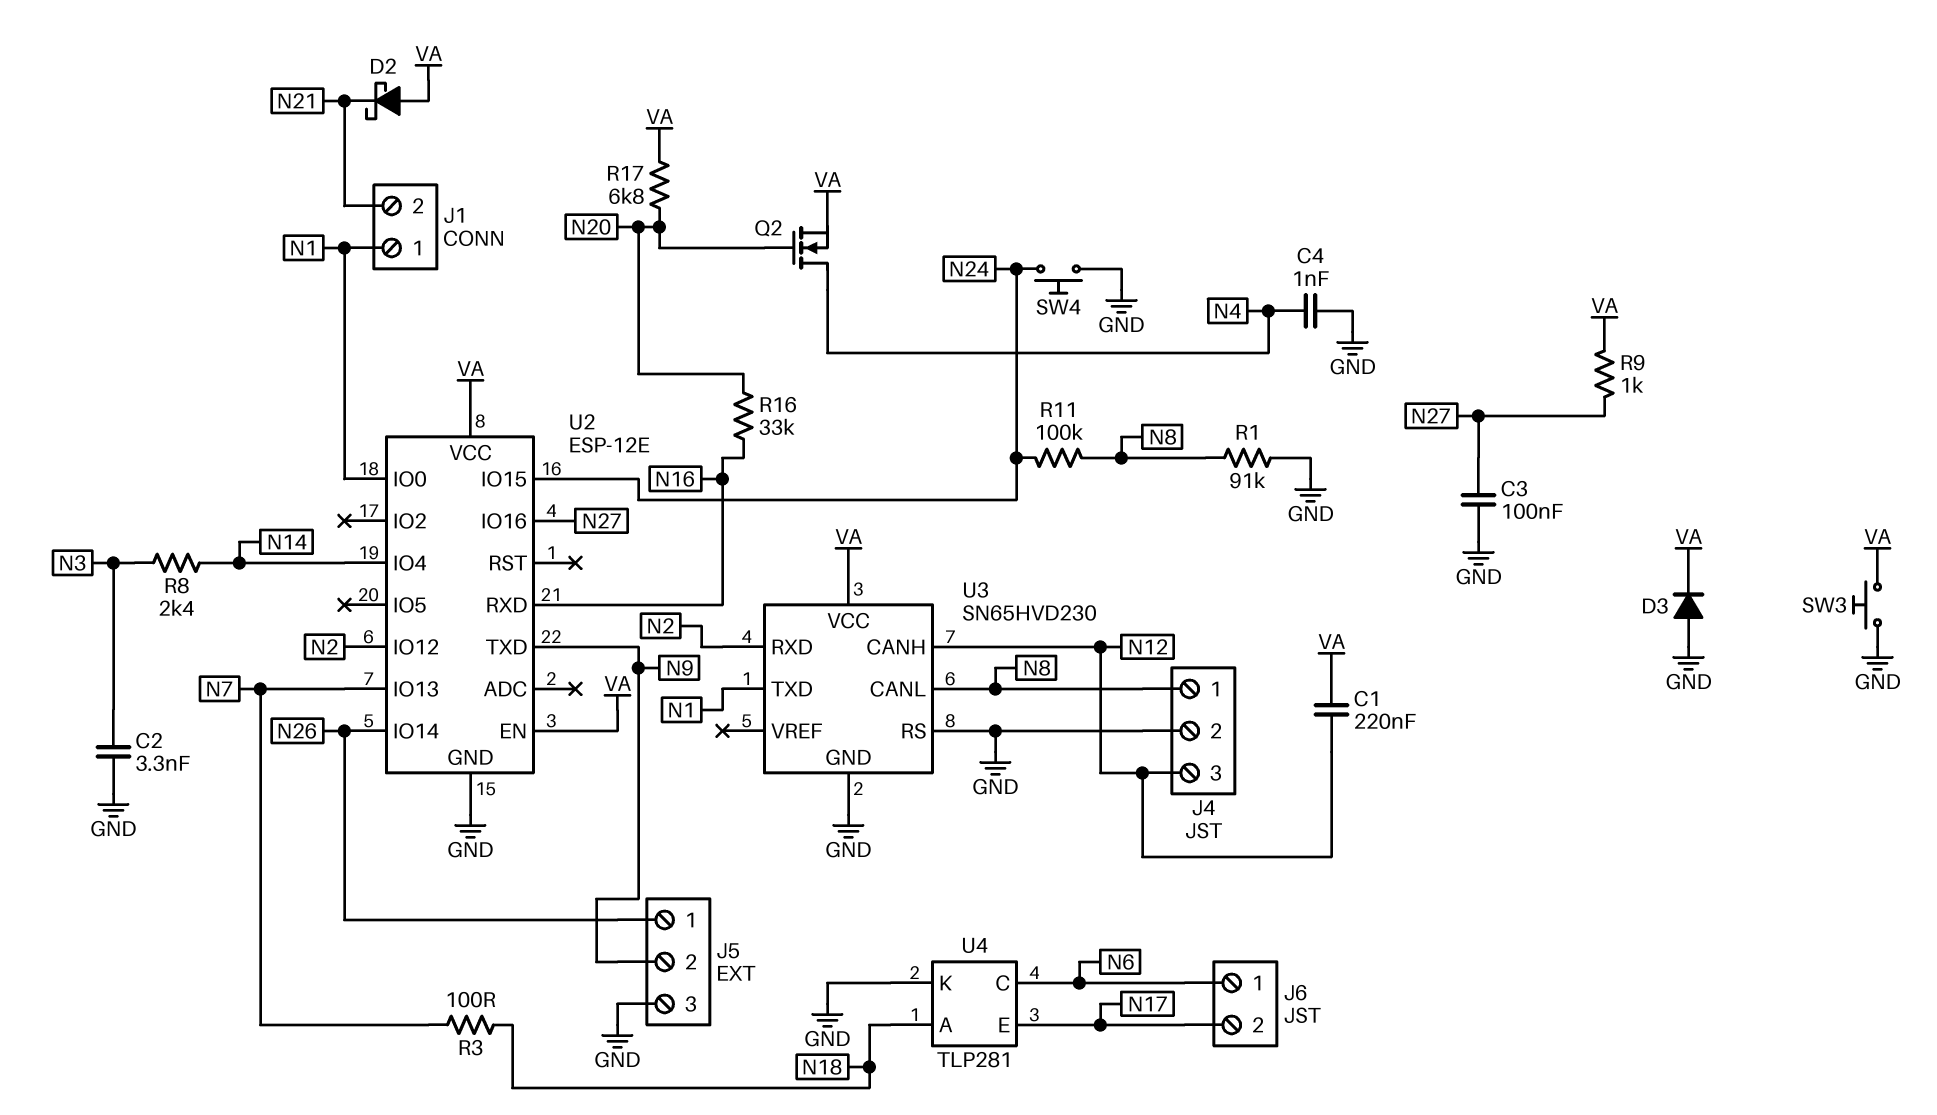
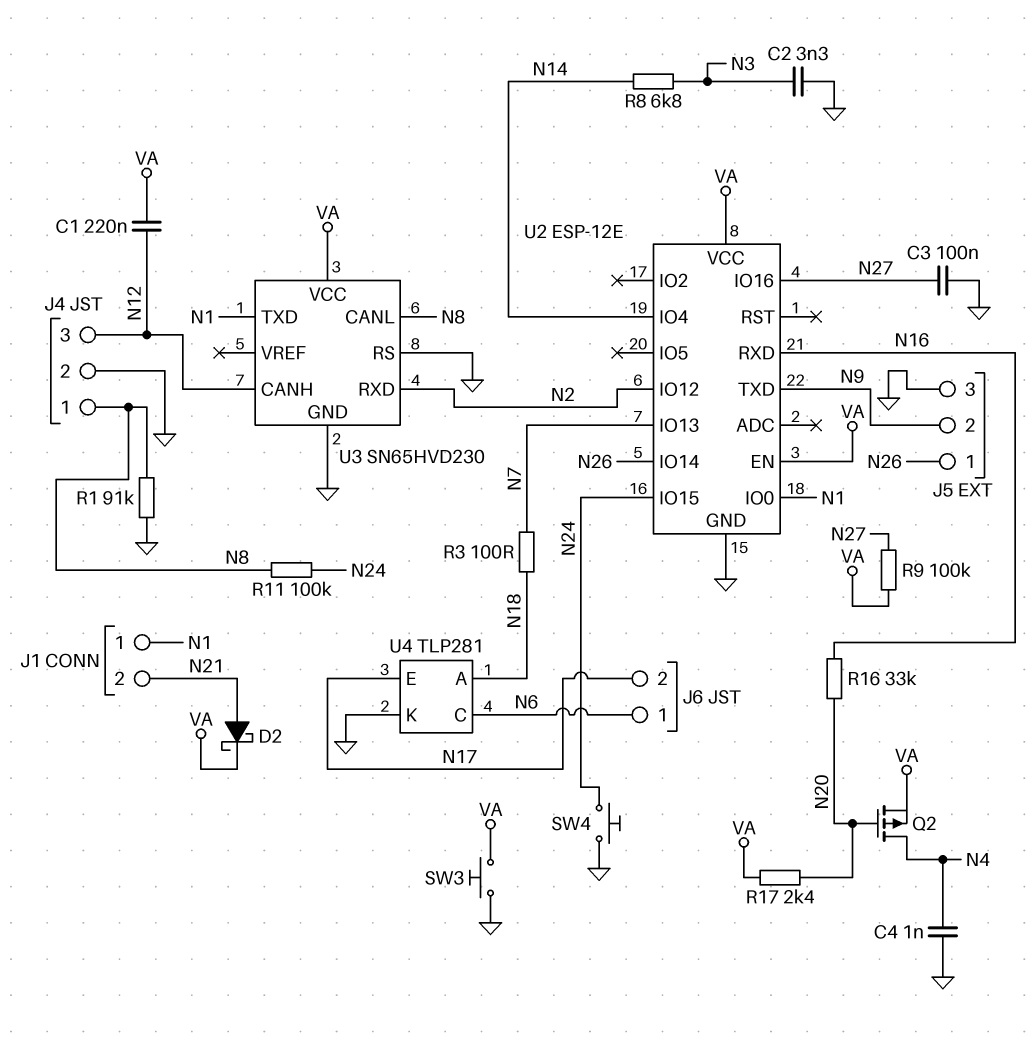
D2: schottky (A VA, K N21) -> schottky (A N21, K VA)
D3: diode (A GND, K VA) -> none
Q2: NMOS (G N20, D N4, S VA) -> PMOS (G N20, D N4, S VA)
R8: 2.4k (N3, N14) -> 6.8k (N3, N14)
R9: 1k (N27, VA) -> 100k (N27, VA)
R17: 6.8k (N20, VA) -> 2.4k (N20, VA)

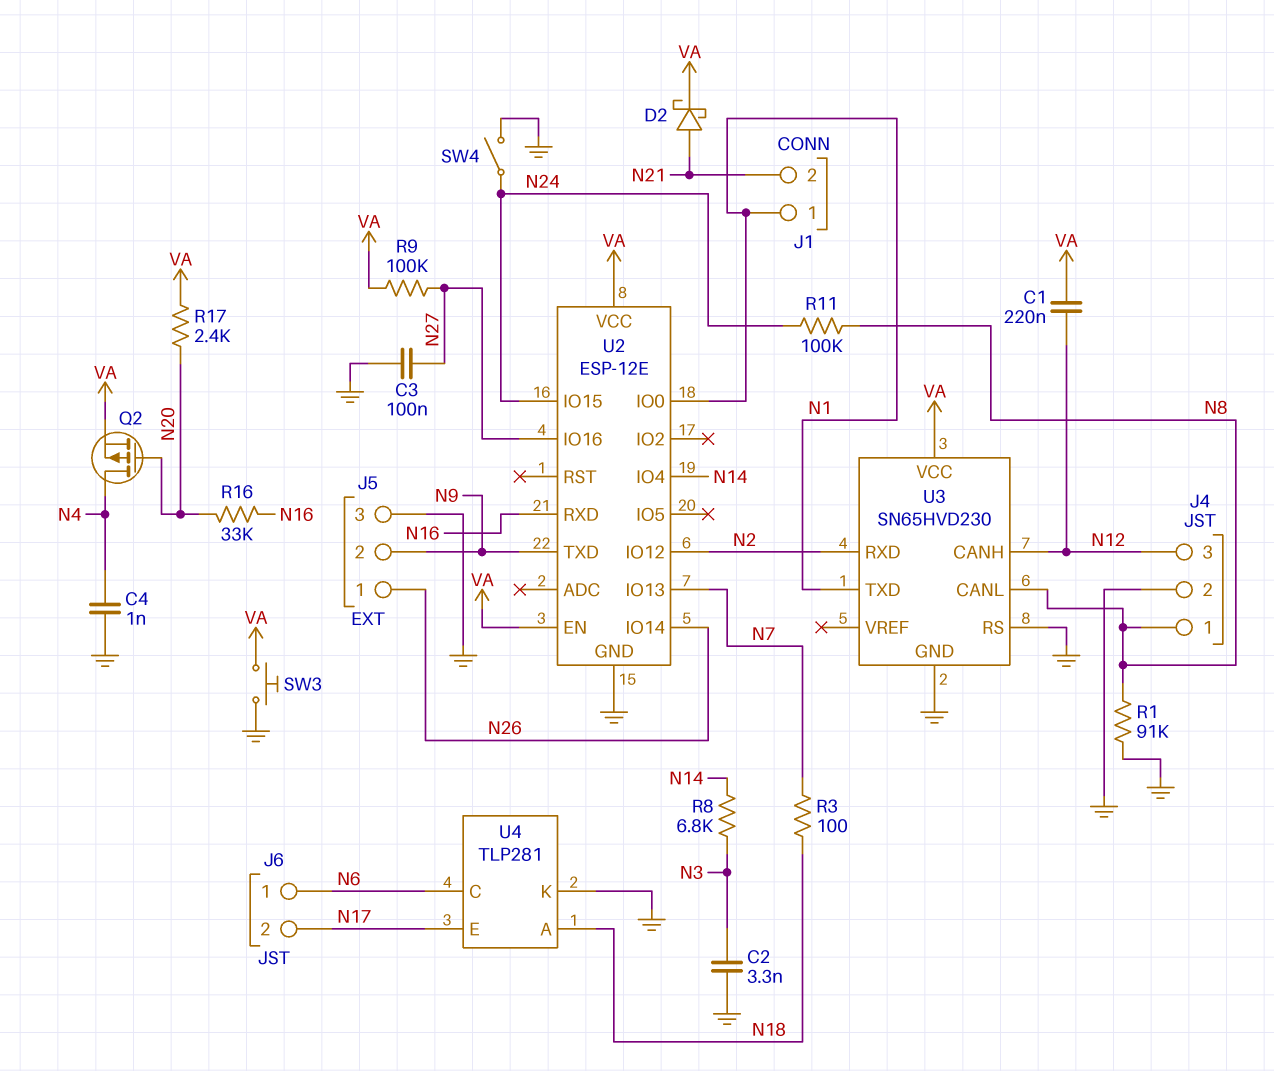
SW4: button (GND, N24) -> switch (GND, N24)

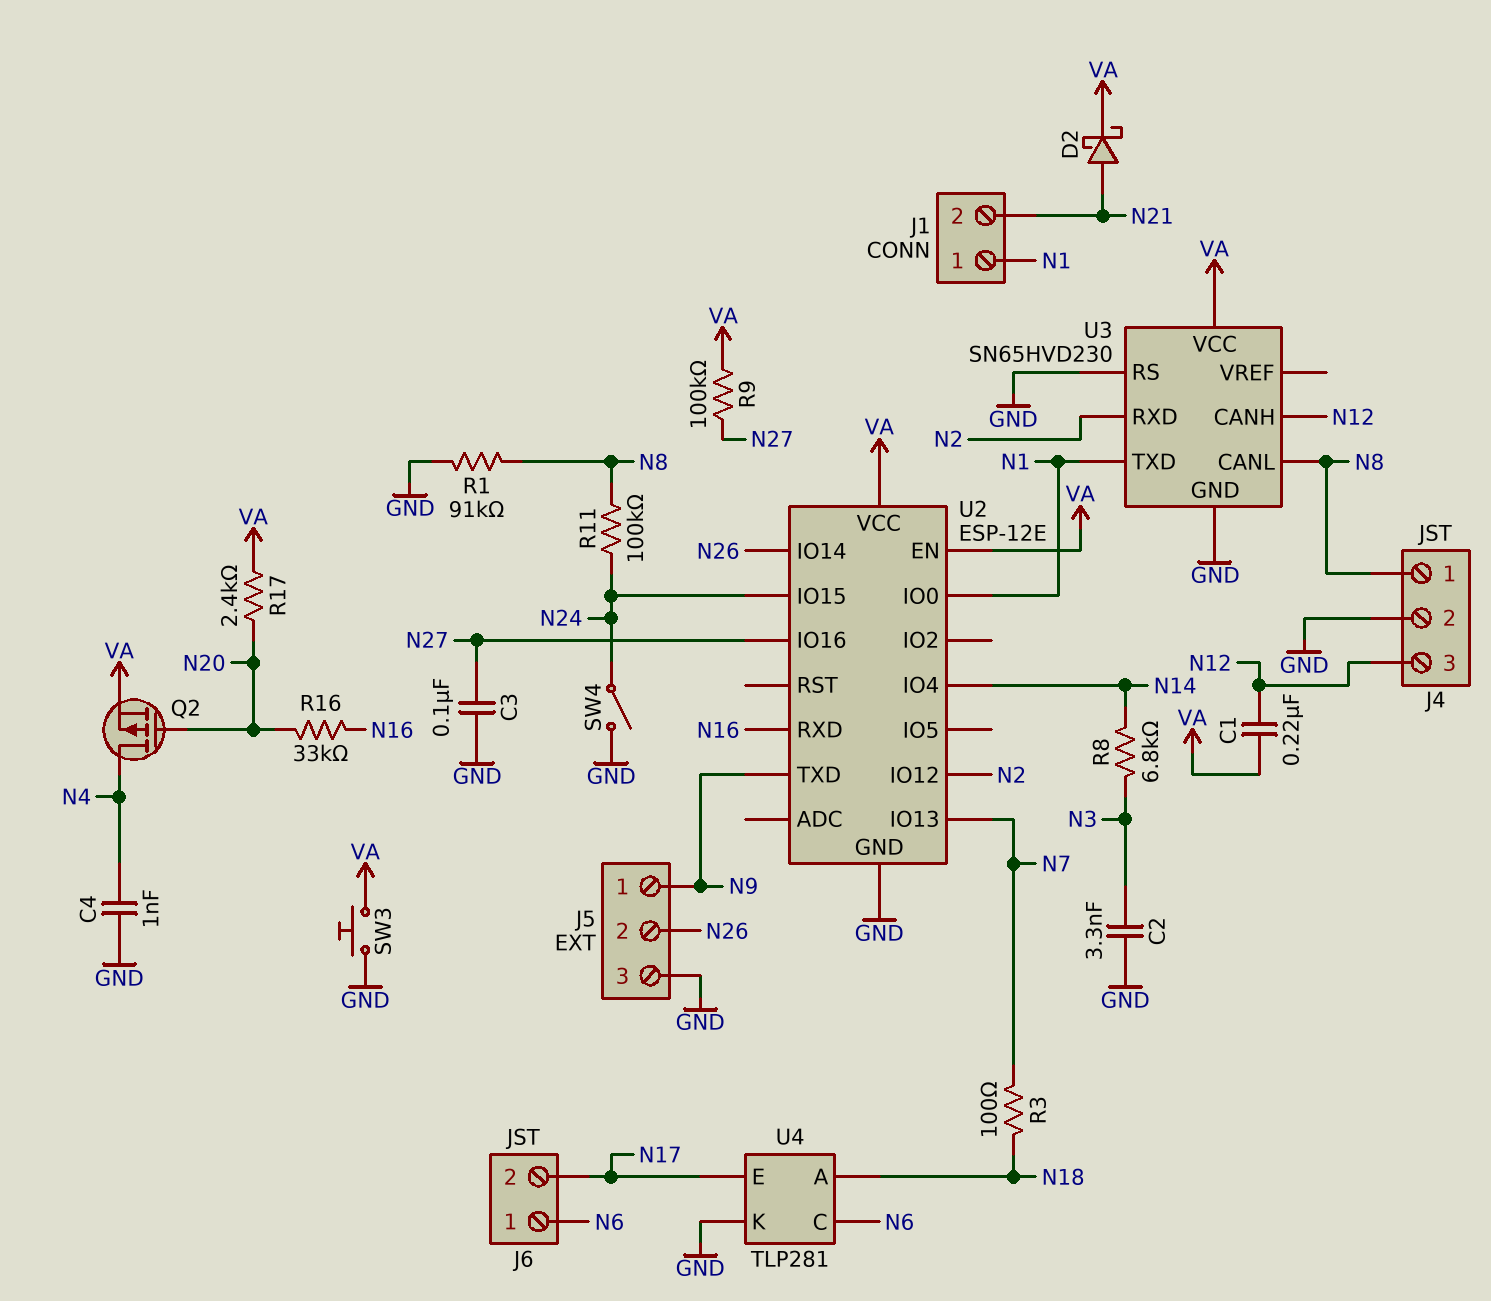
J5 pin 1: N26 -> N9
J5 pin 2: N9 -> N26

